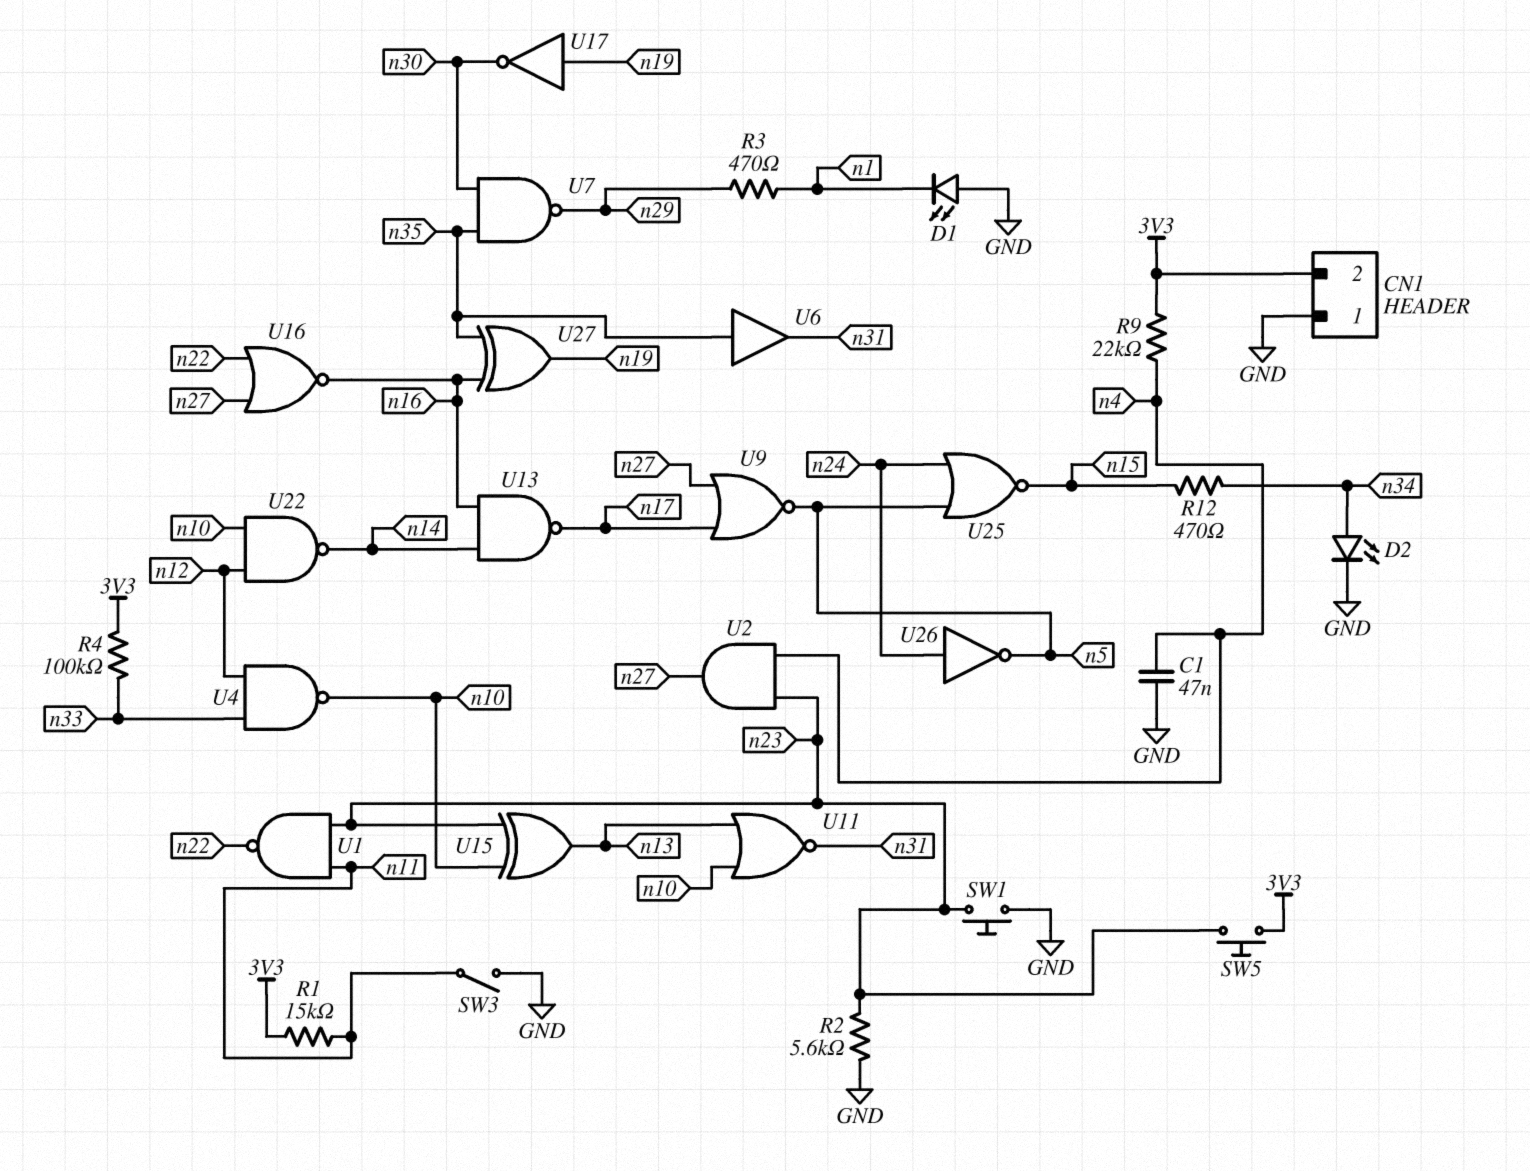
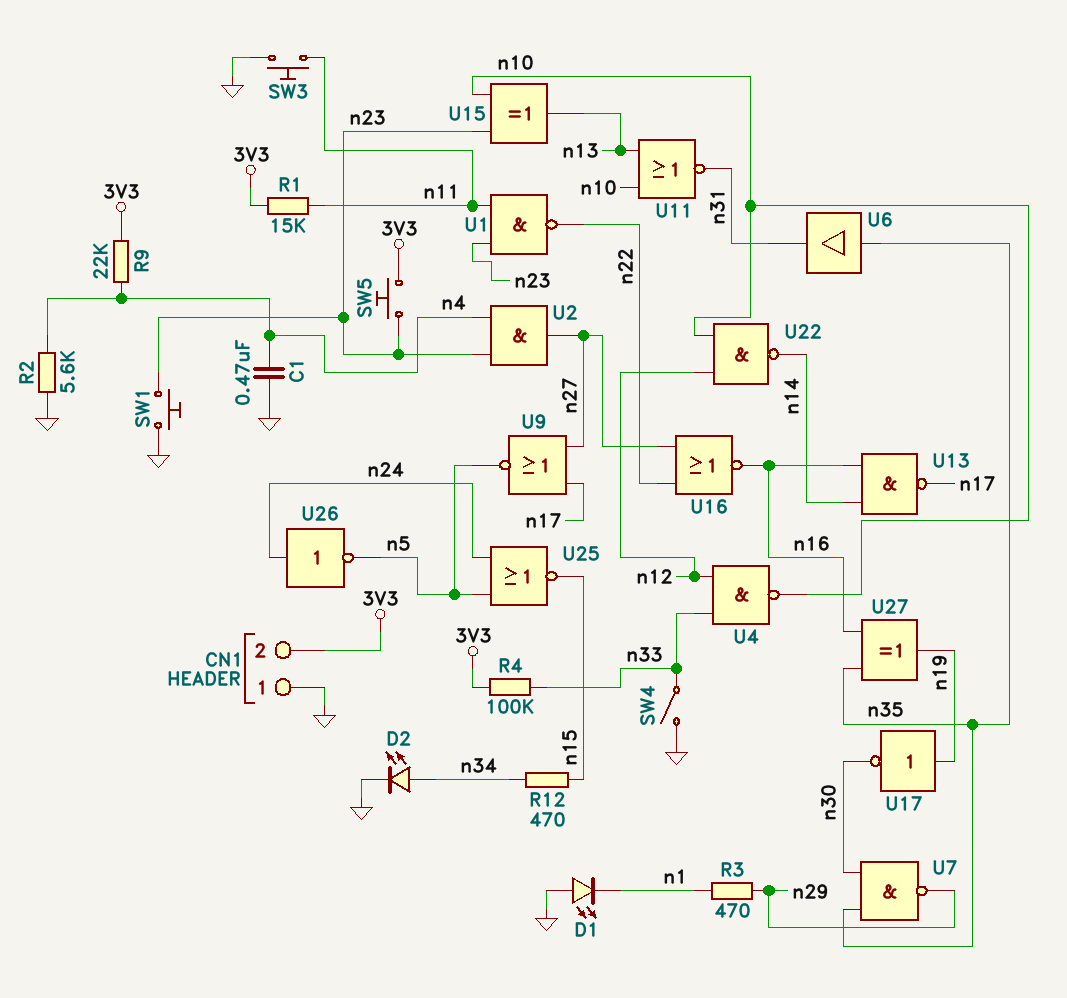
C1: 47nF (GND, n4) -> 470nF (GND, n4)
R2: 5.6k (GND, n23) -> 5.6k (GND, n4)
SW3: switch (GND, n11) -> button (GND, n11)
SW4: none -> switch (GND, n33)

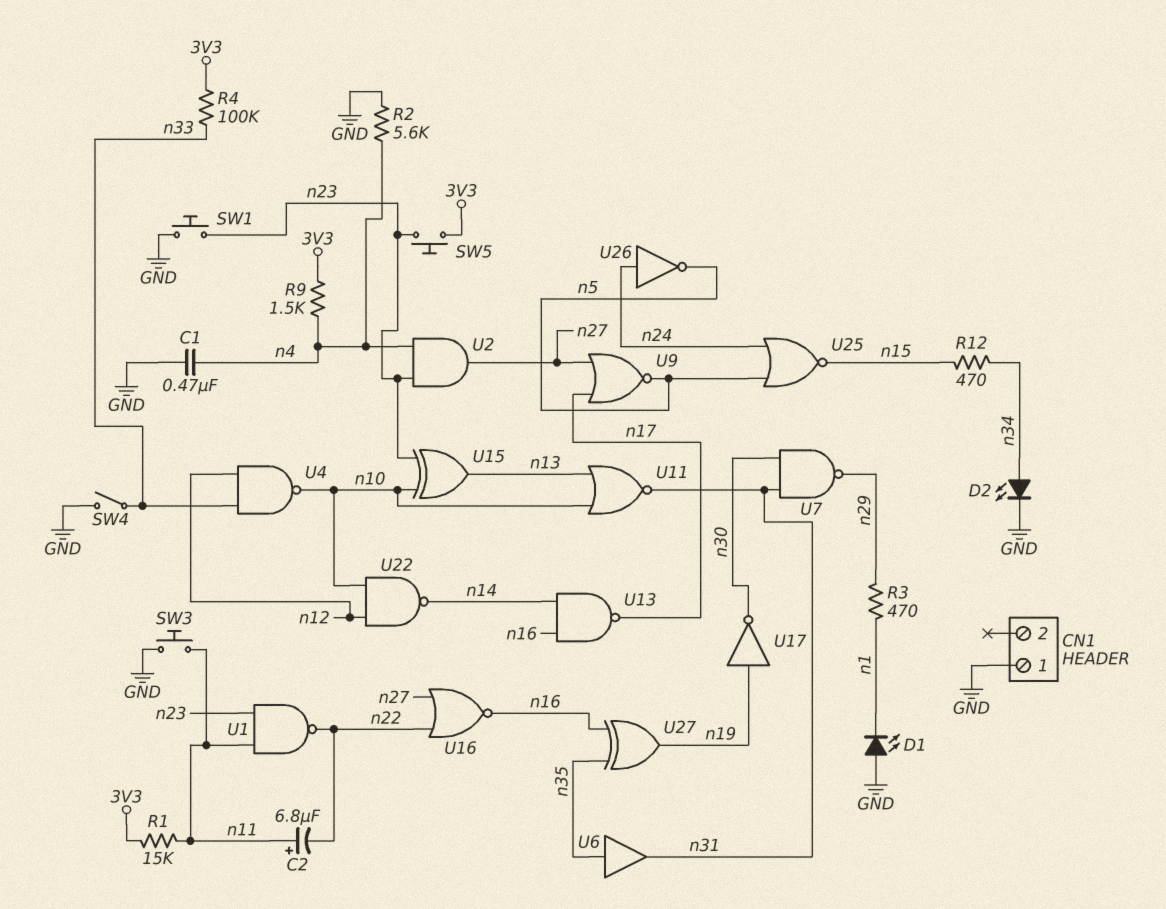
C2: none -> 6.8uF (plus n11, minus n22)
CN1 pin 2: 3V3 -> none
R9: 22k (3V3, n4) -> 1.5k (3V3, n4)
U7: NAND (in n30, in n35, out n29) -> NAND (in n30, in n31, out n29)

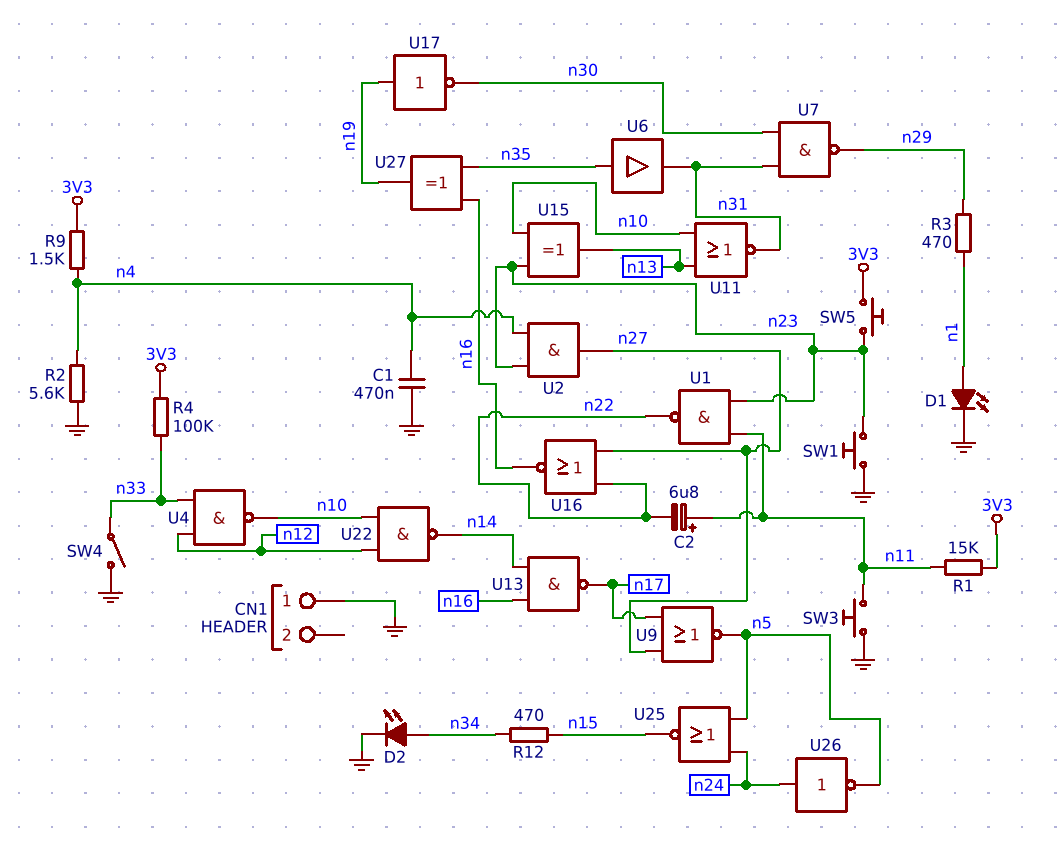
D1: LED (A GND, K n1) -> LED (A n1, K GND)

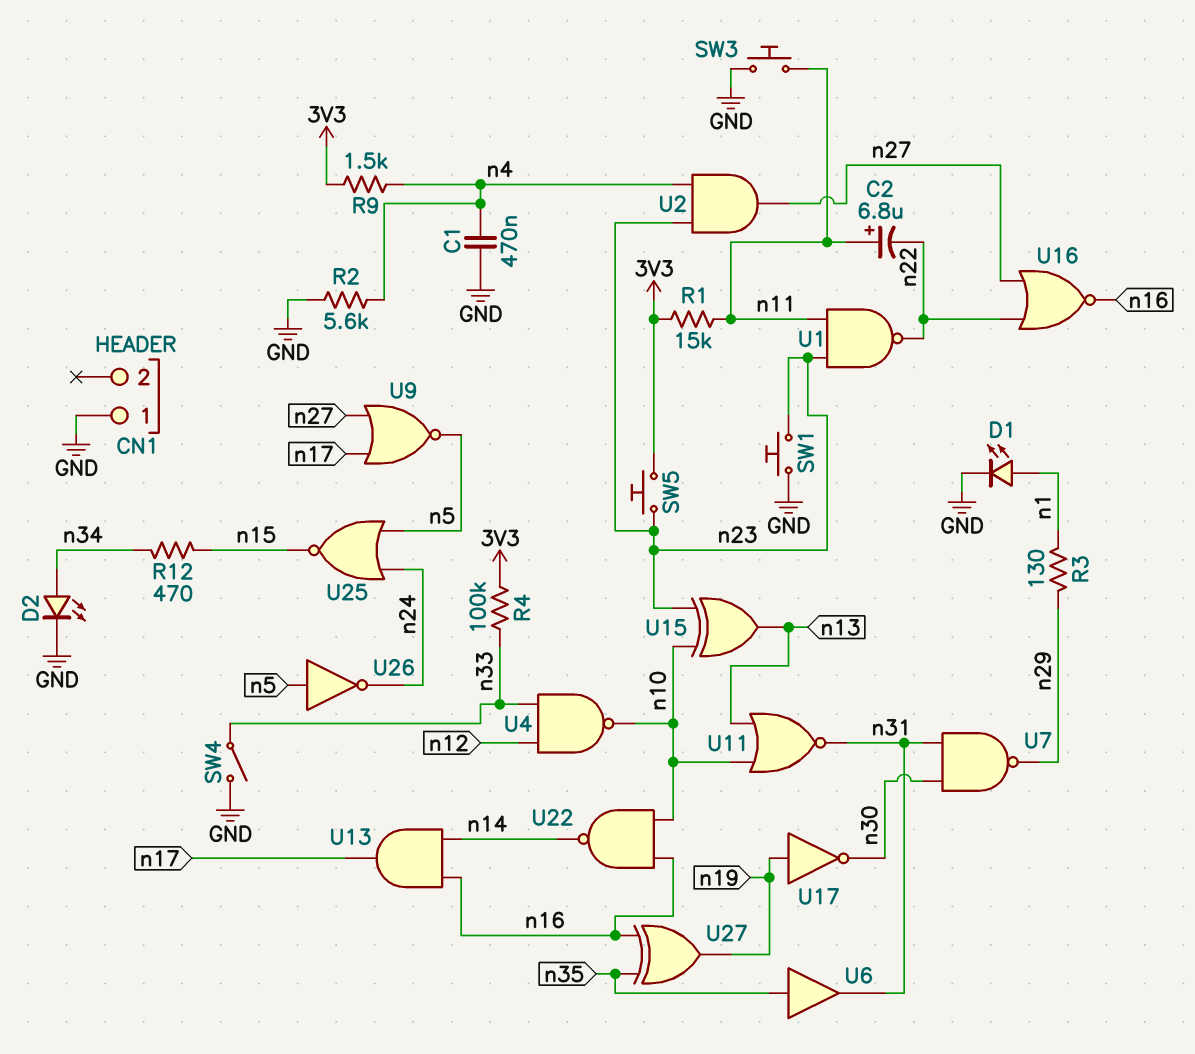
R3: 470 (n1, n29) -> 130 (n1, n29)
U13: NAND (in n14, in n16, out n17) -> AND (in n14, in n16, out n17)
U22: NAND (in n10, in n12, out n14) -> NAND (in n10, in n16, out n14)
U26: NOT (in n24, out n5) -> NOT (in n5, out n24)

